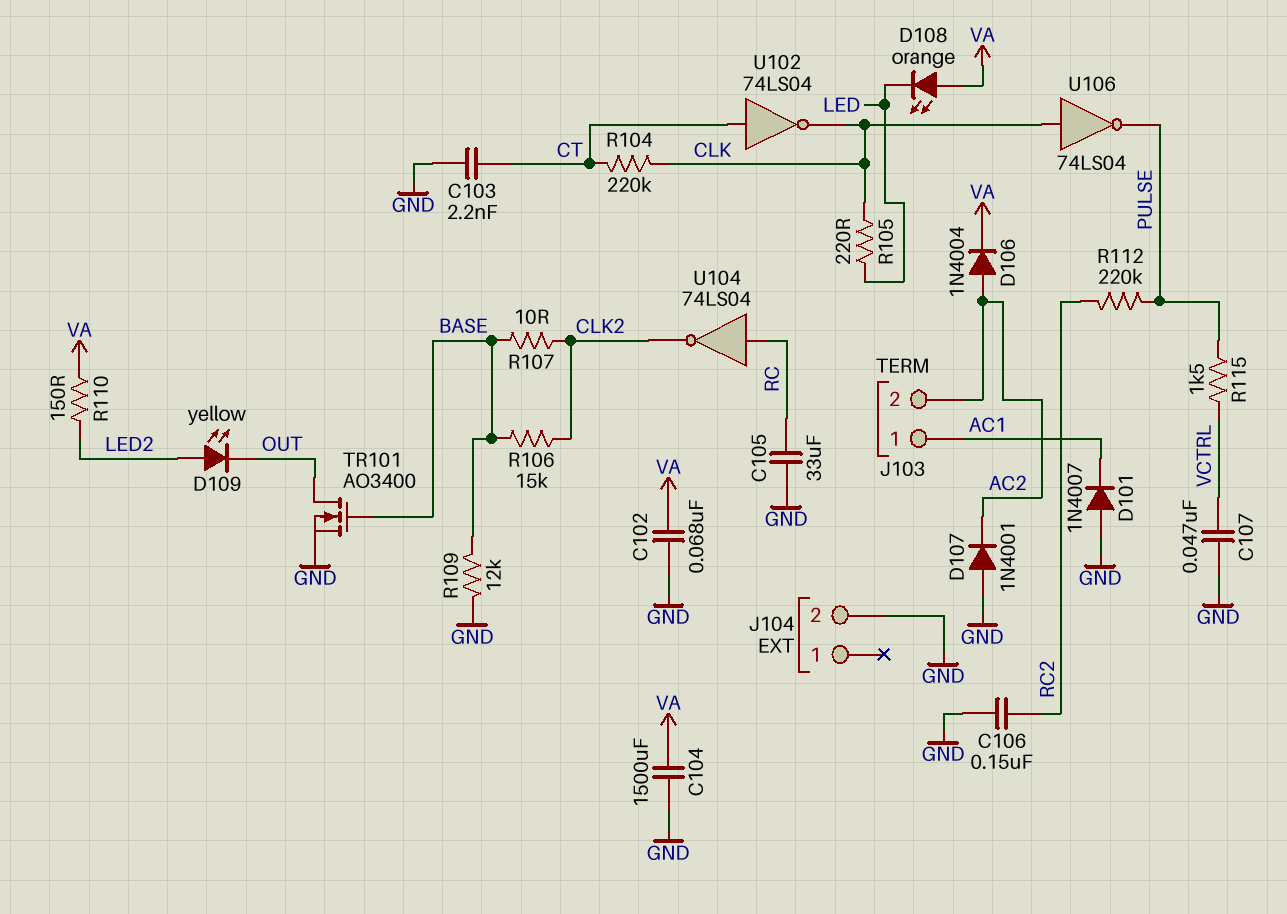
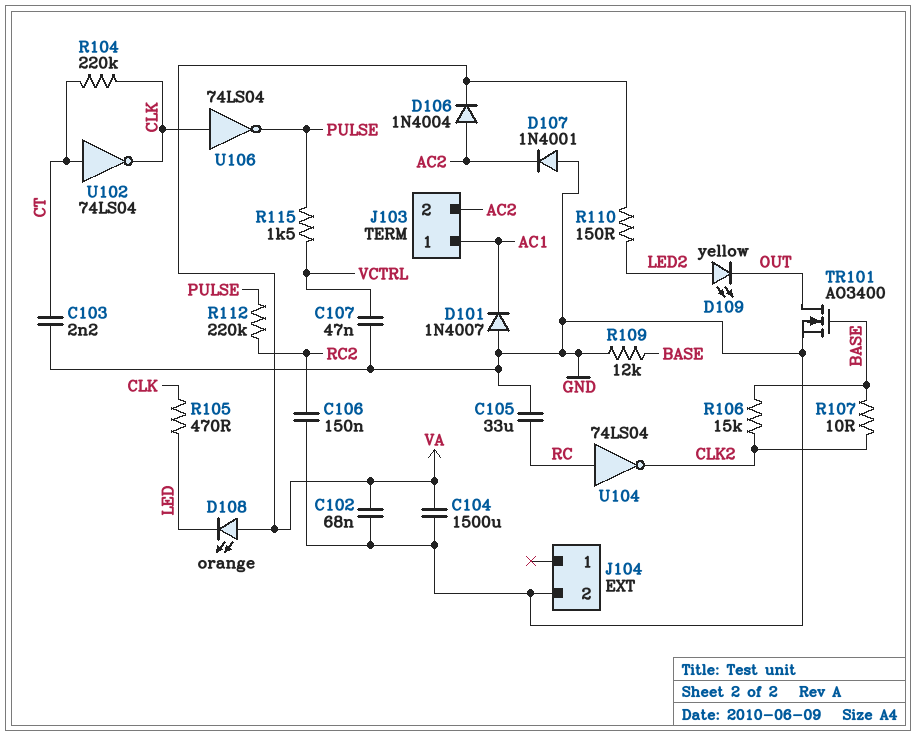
R105: 220 (CLK, LED) -> 470 (CLK, LED)

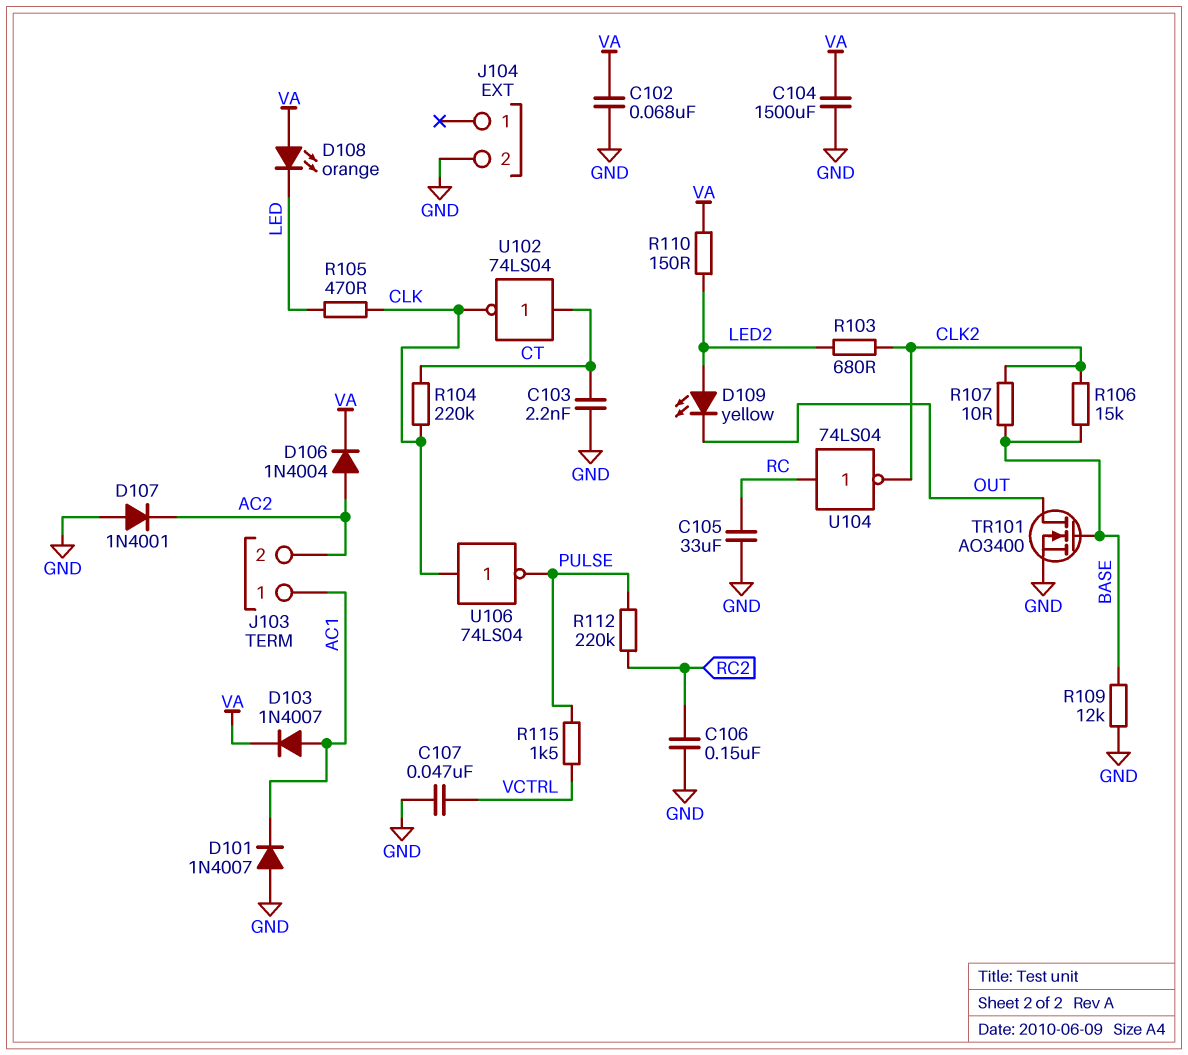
D103: none -> diode 1N4007 (A AC1, K VA)
R103: none -> 680 (CLK2, LED2)

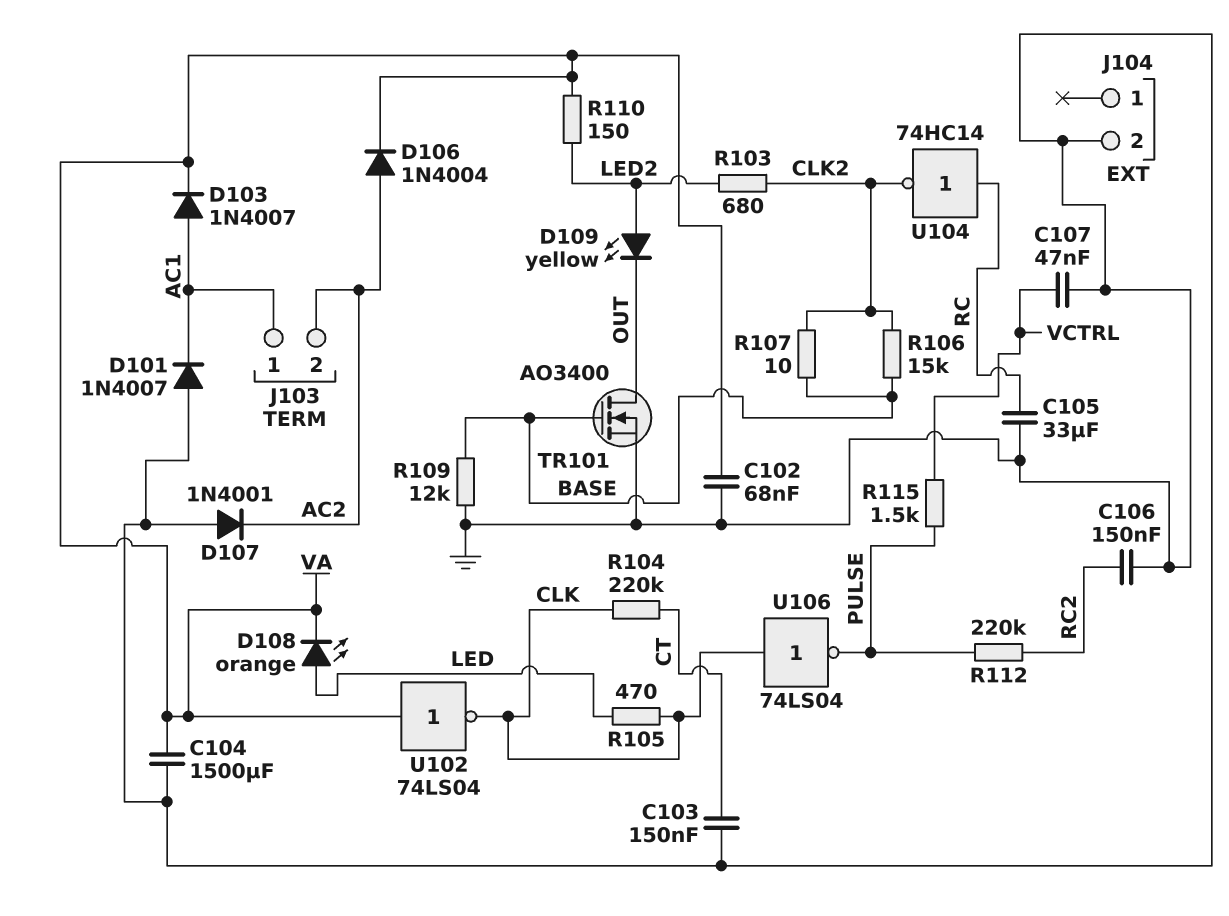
C103: 2.2nF (CT, GND) -> 150nF (CT, GND)
D108: LED orange (A VA, K LED) -> LED orange (A LED, K VA)
U102: NOT 74LS04 (in CT, out CLK) -> NOT 74LS04 (in VA, out CLK)
U104: NOT 74LS04 (in RC, out CLK2) -> NOT 74HC14 (in RC, out CLK2)

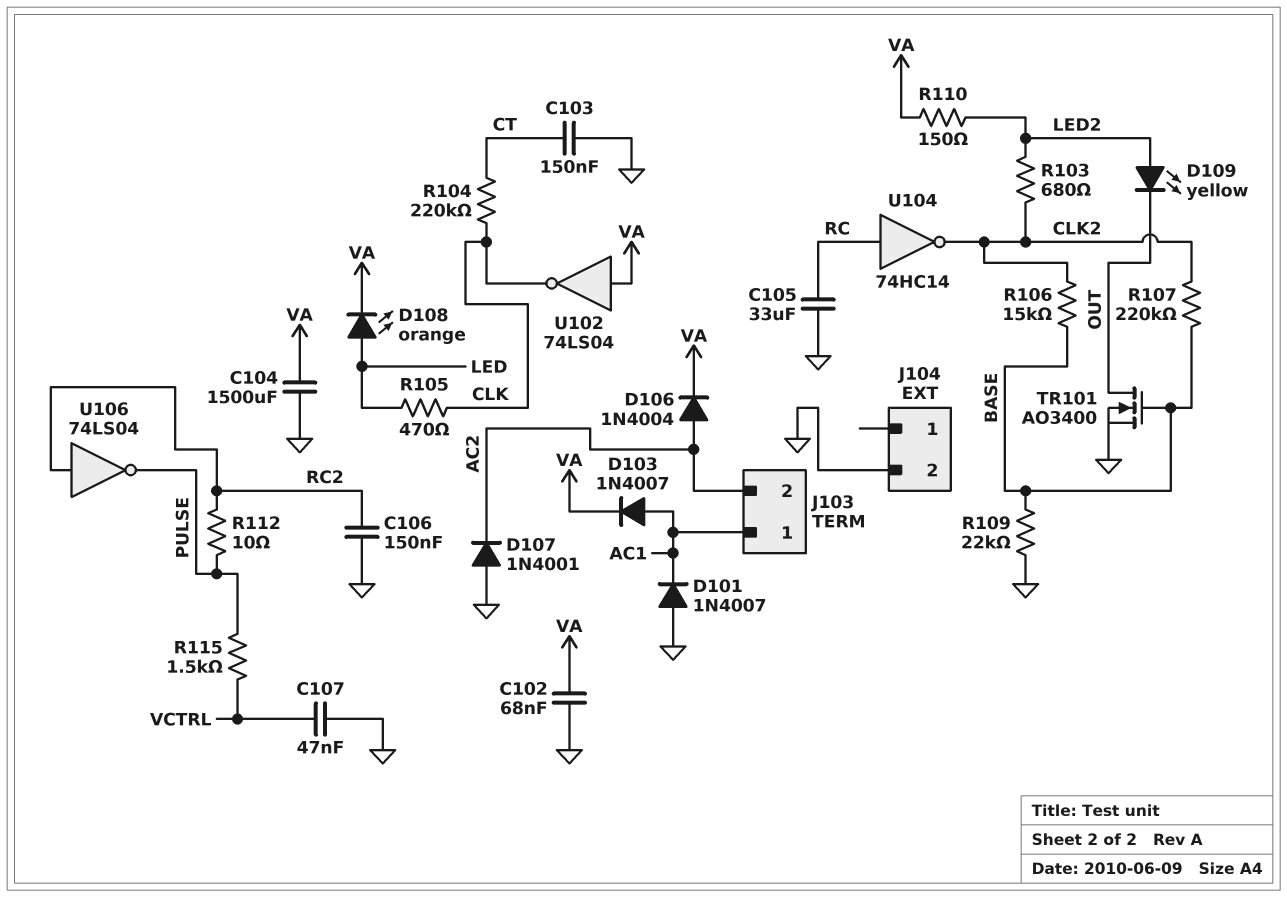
R107: 10 (BASE, CLK2) -> 220k (BASE, CLK2)
R109: 12k (BASE, GND) -> 22k (BASE, GND)
R112: 220k (PULSE, RC2) -> 10 (PULSE, RC2)
U106: NOT 74LS04 (in CLK, out PULSE) -> NOT 74LS04 (in RC2, out PULSE)

